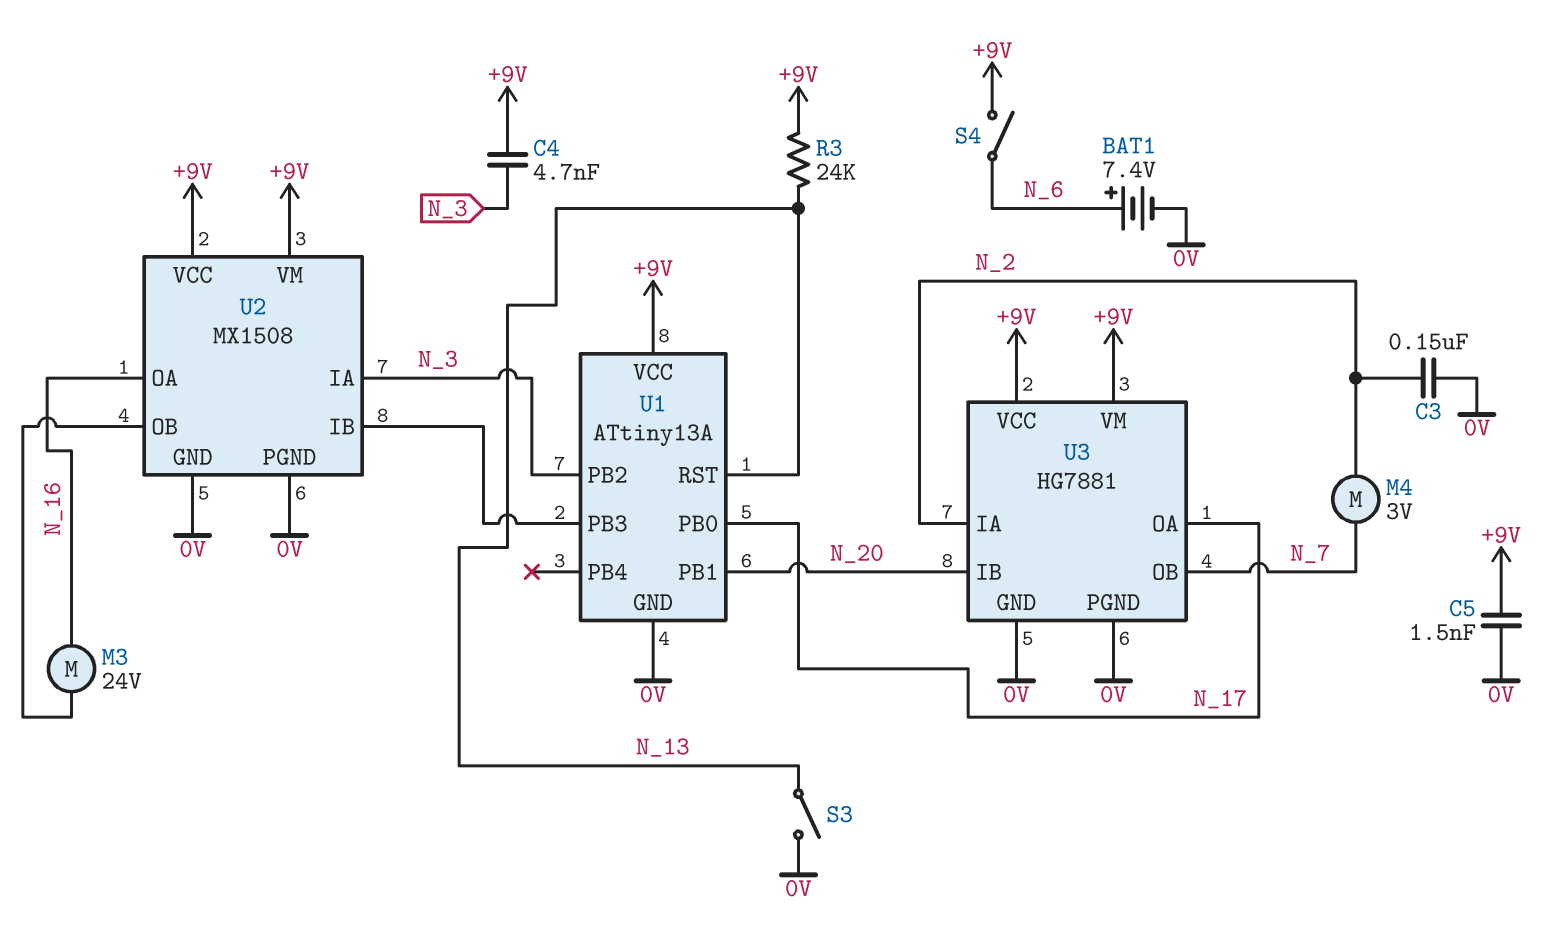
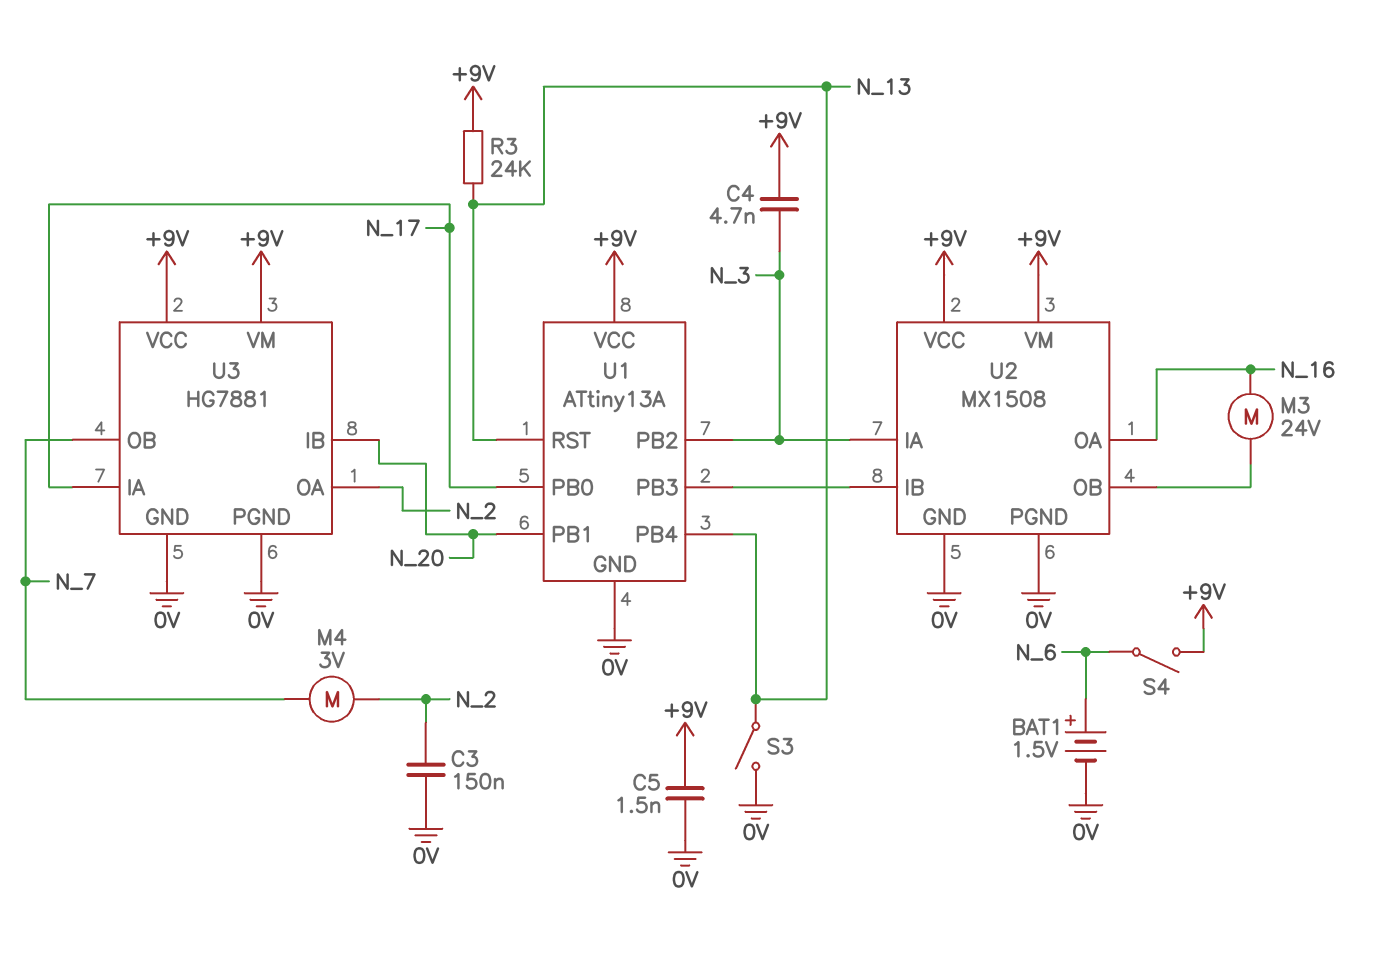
BAT1: 7.4V (plus N_6, minus 0V) -> 1.5V (plus N_6, minus 0V)
U1 pin PB4: none -> N_13
U3 pin IA: N_2 -> N_17
U3 pin OA: N_17 -> N_2

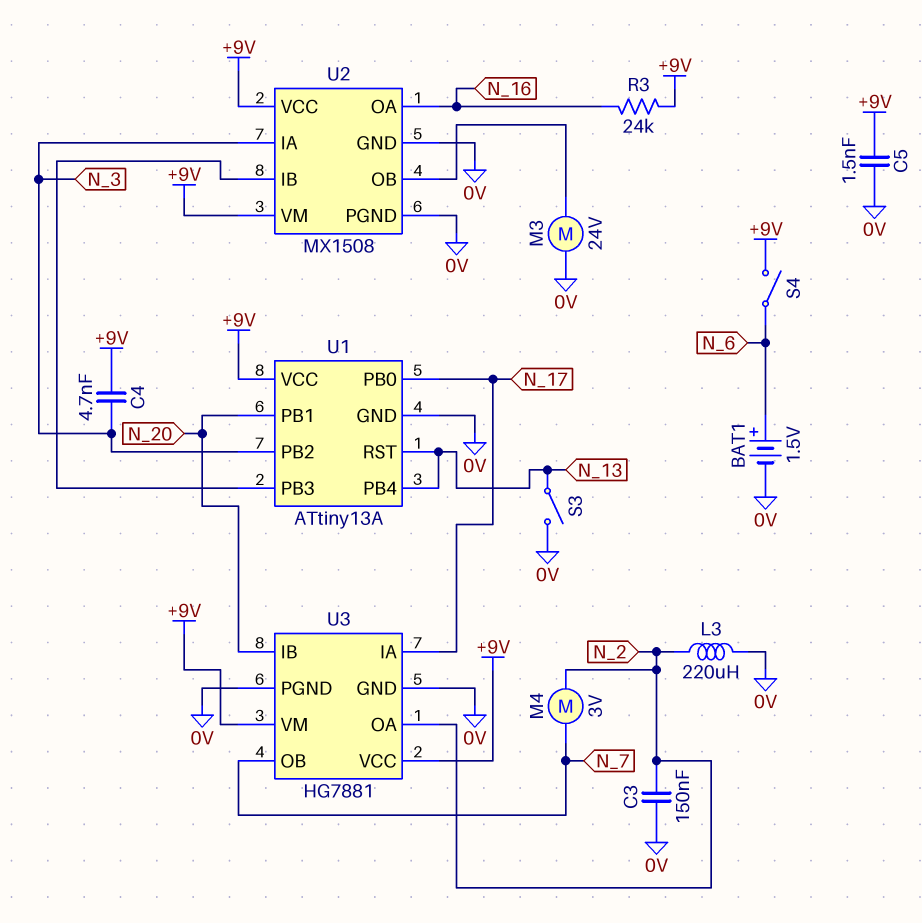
L3: none -> 220uH (0V, N_2)
M3: motor 24V (N_16, U2/OB) -> motor 24V (0V, U2/OB)
R3: 24k (+9V, N_13) -> 24k (+9V, N_16)

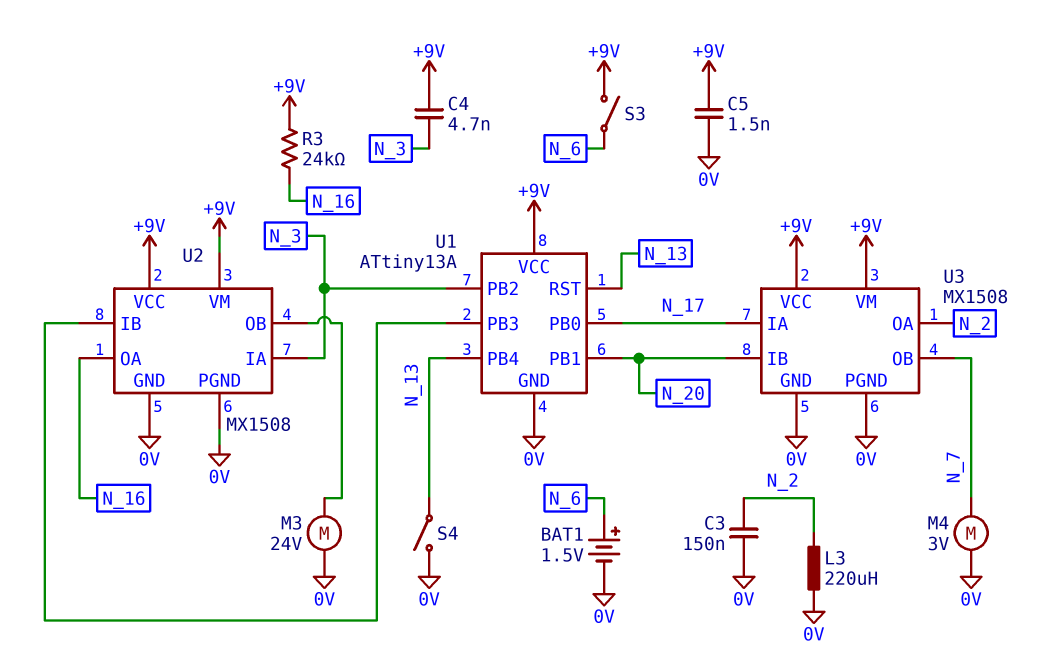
M4: motor 3V (N_2, N_7) -> motor 3V (0V, N_7)
S3: switch (0V, N_13) -> switch (+9V, N_6)
S4: switch (+9V, N_6) -> switch (0V, N_13)
U3: HG7881 -> MX1508

